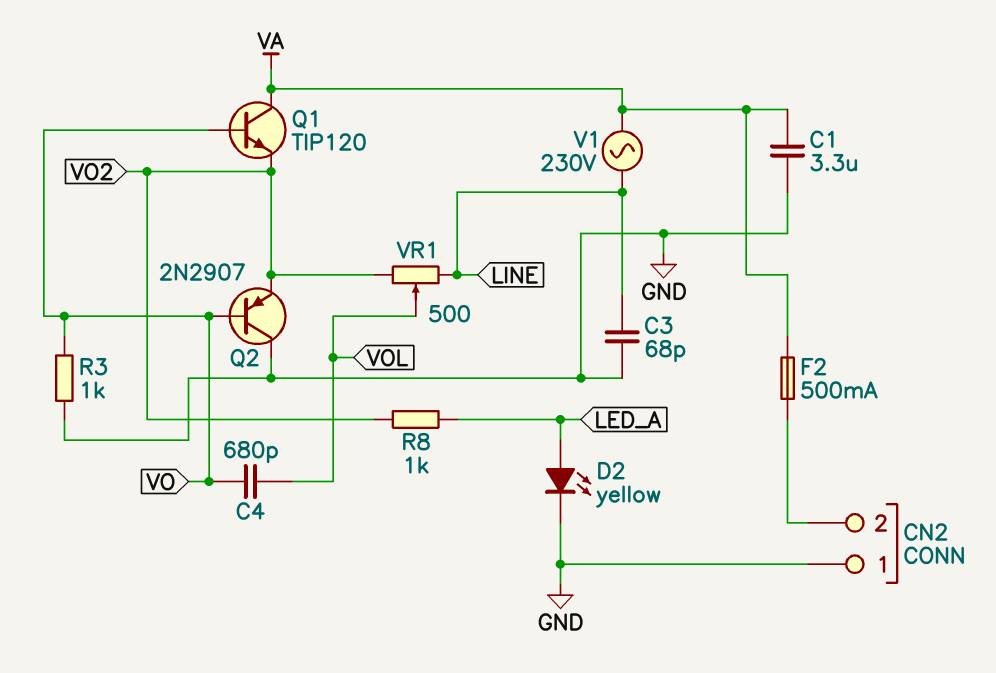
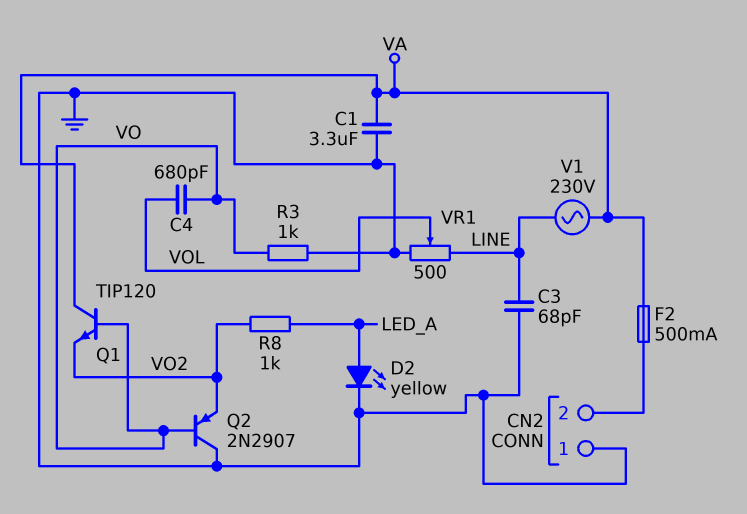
VR1: 500 (LINE, VO2, wiper VOL) -> 500 (GND, LINE, wiper VOL)

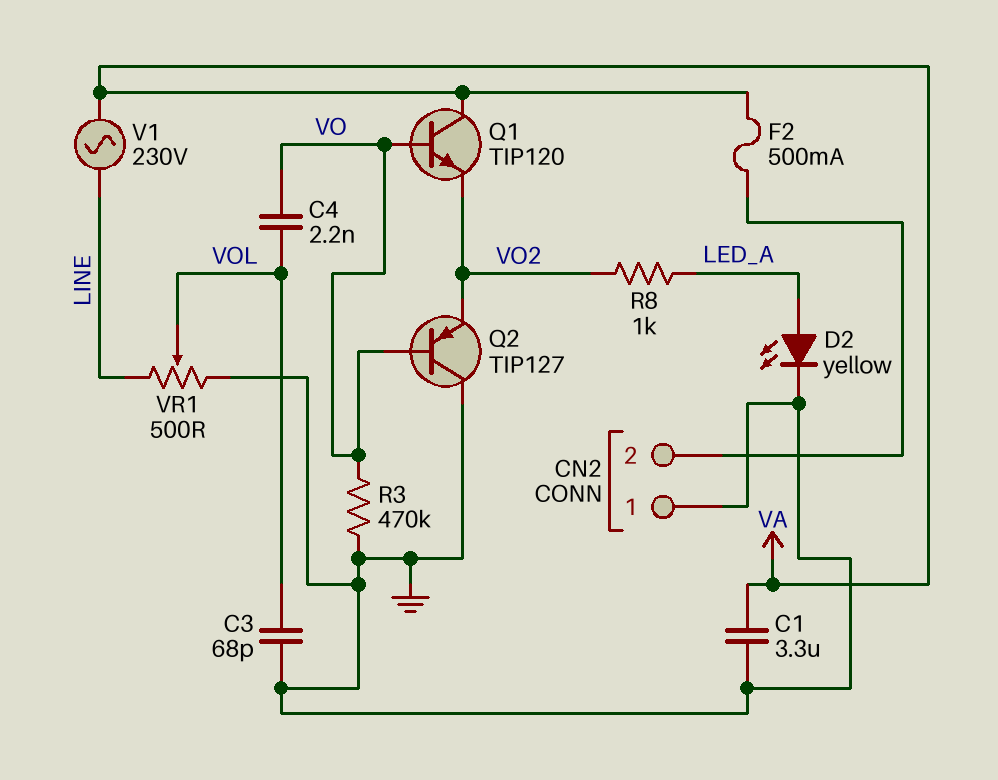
C3: 68pF (GND, LINE) -> 68pF (GND, VOL)
C4: 680pF (VO, VOL) -> 2.2nF (VO, VOL)
Q2: PNP 2N2907 (B VO, C GND, E VO2) -> PNP TIP127 (B VO, C GND, E VO2)
R3: 1k (GND, VO) -> 470k (GND, VO)

